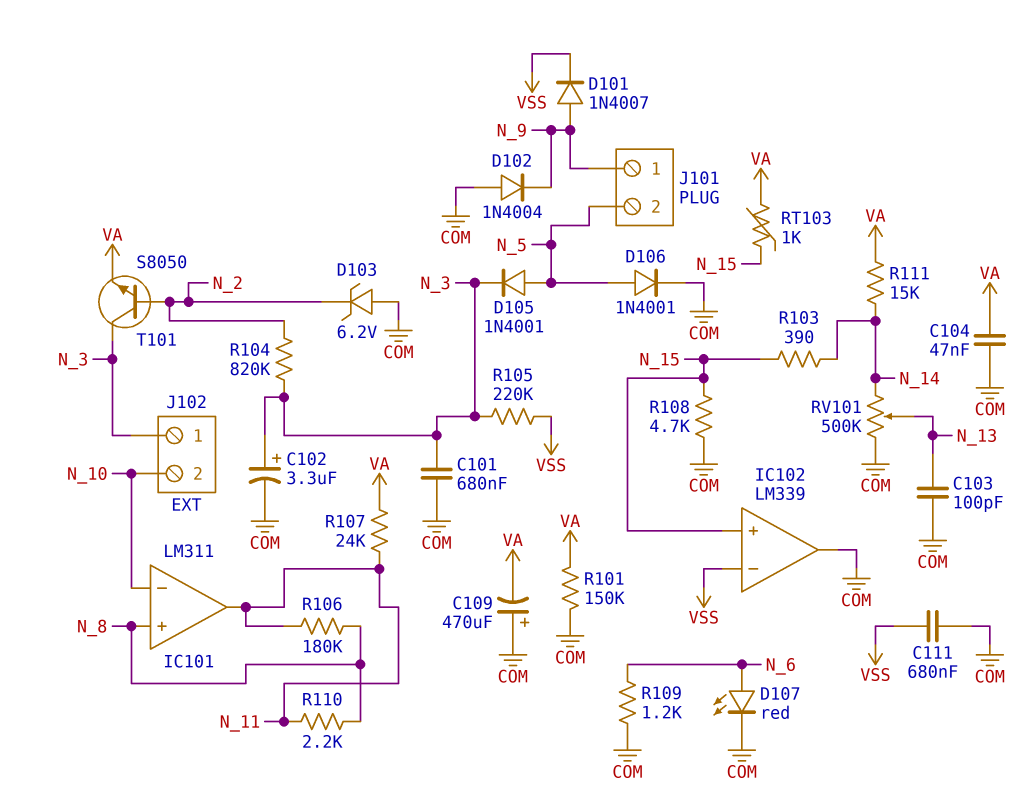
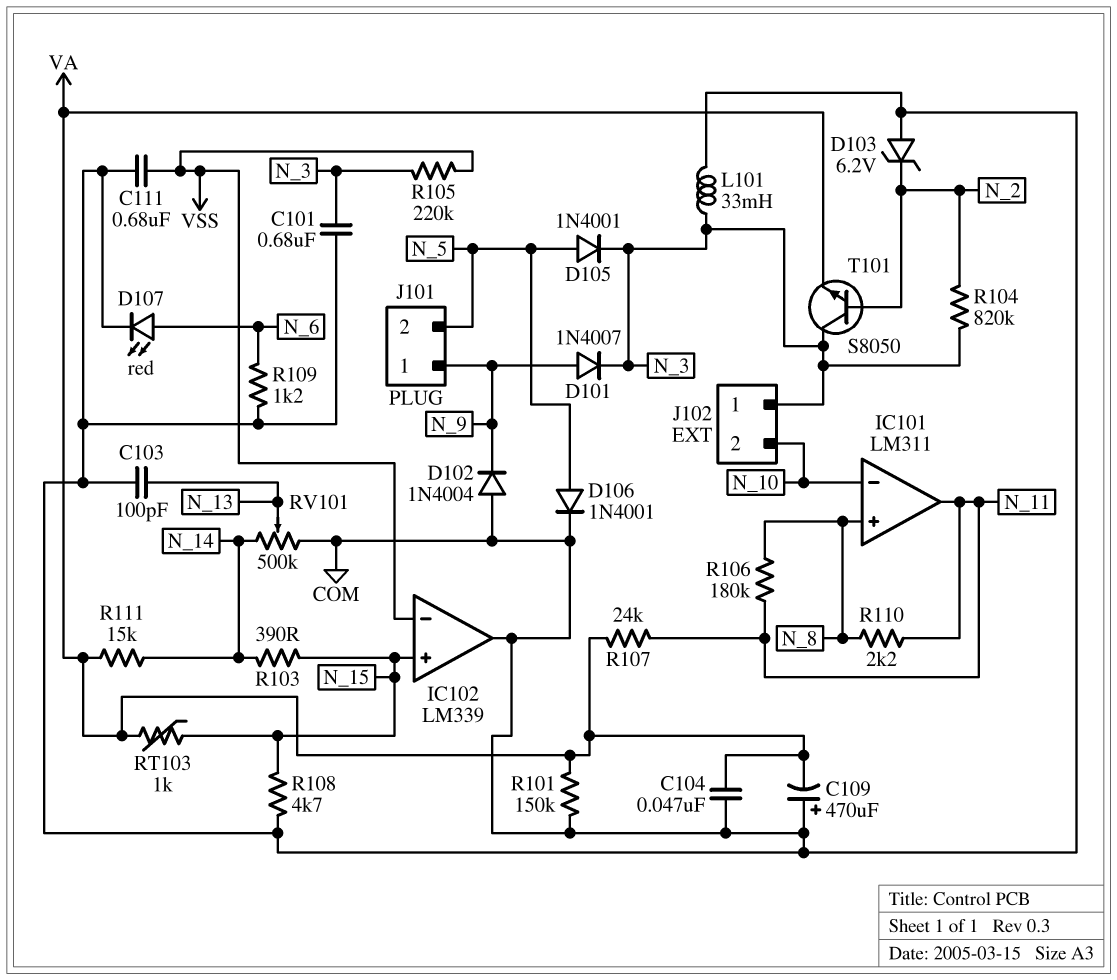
C102: 3.3uF (plus N_3, minus COM) -> none
D101: diode 1N4007 (A N_9, K VSS) -> diode 1N4007 (A N_9, K N_3)
L101: none -> 33mH (COM, N_3)

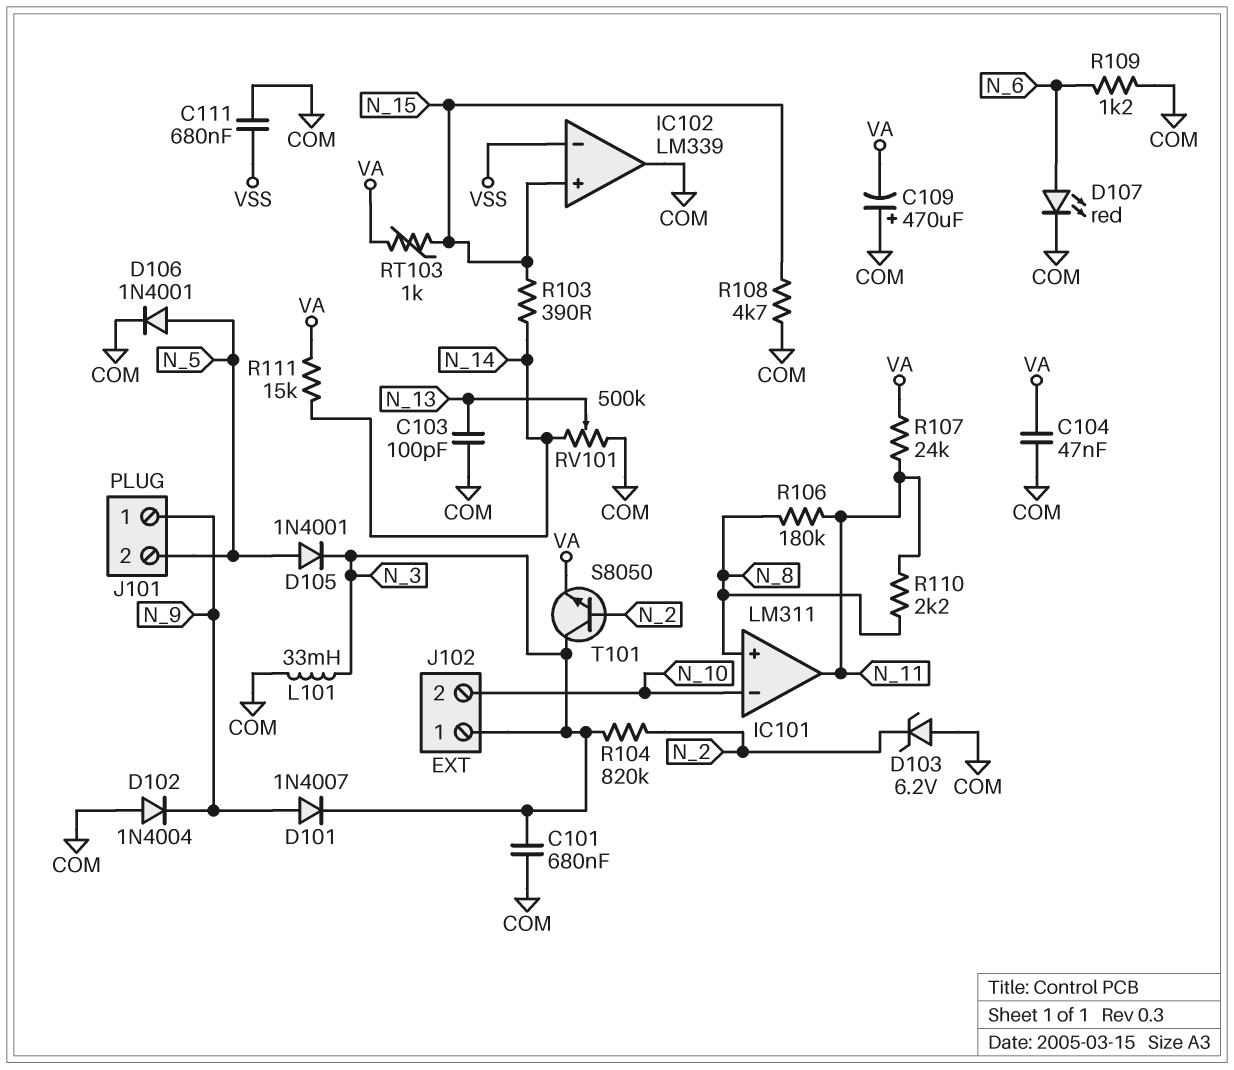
R101: 150k (COM, VA) -> none
R105: 220k (N_3, VSS) -> none

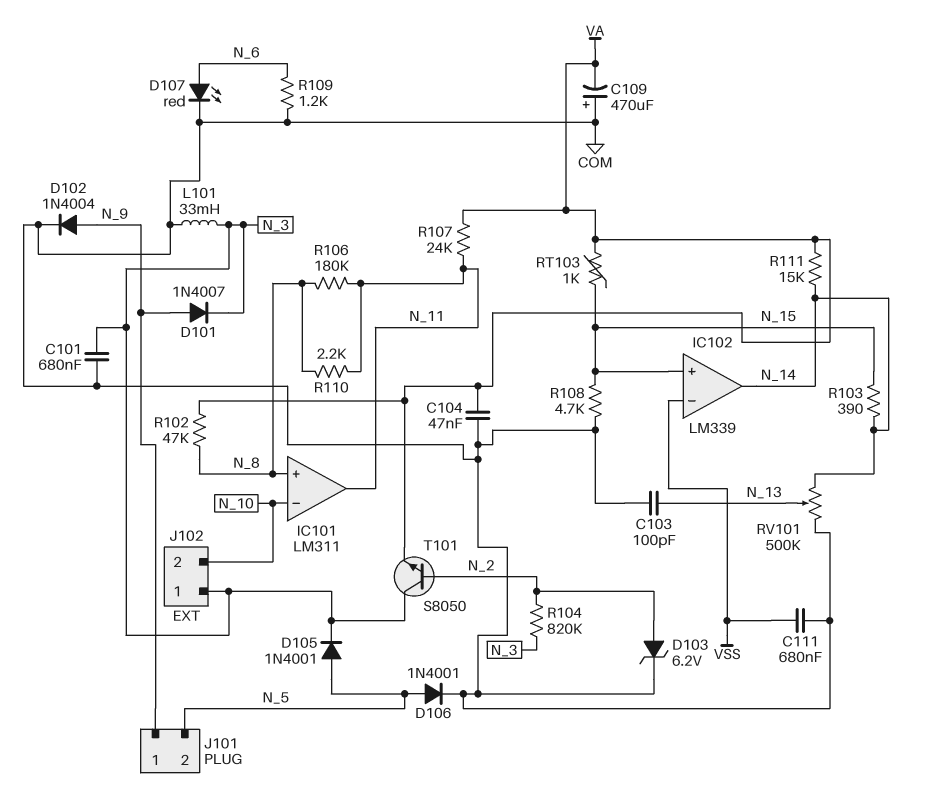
D102: diode 1N4004 (A COM, K N_9) -> diode 1N4004 (A N_9, K COM)
D103: zener 6.2V (A COM, K N_2) -> zener 6.2V (A N_2, K COM)
IC102 pin out: COM -> N_14
R102: none -> 47k (N_8, VA)

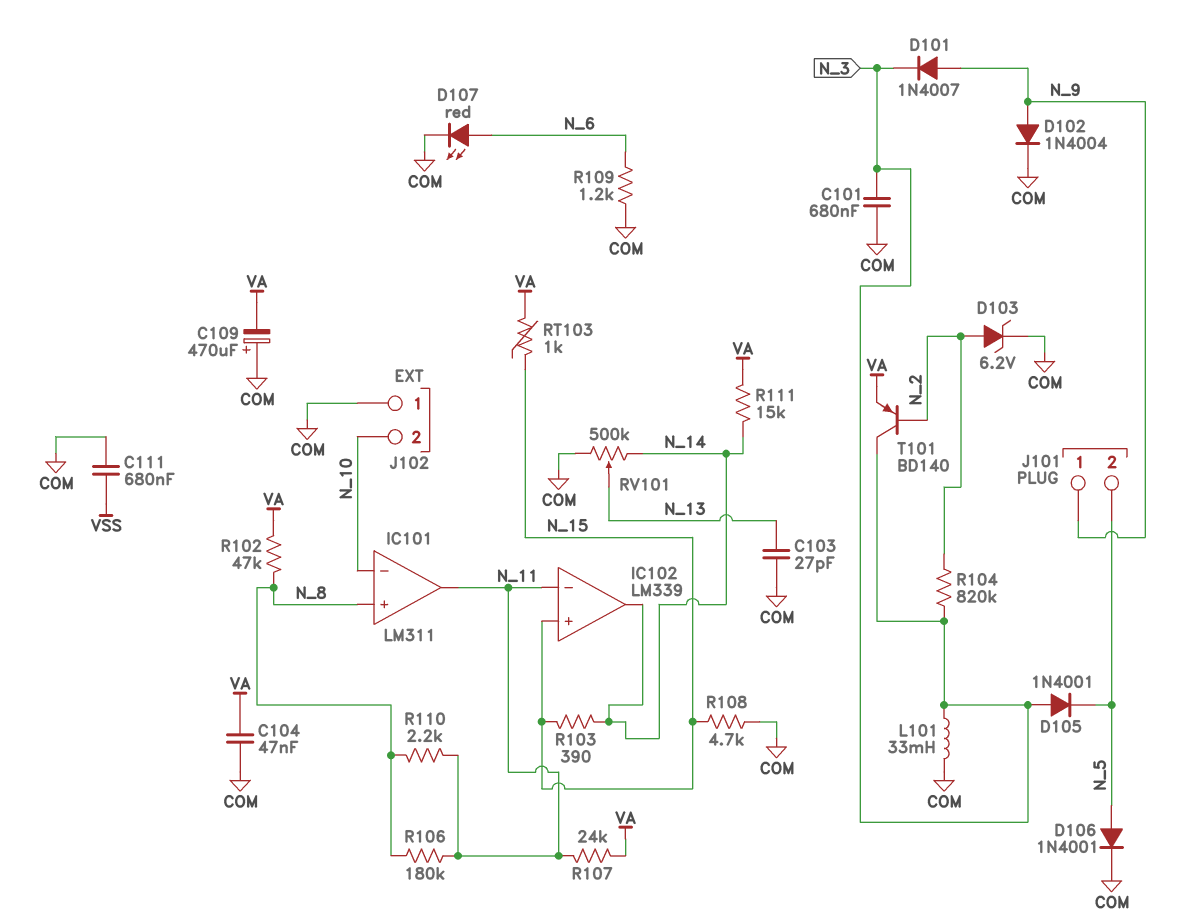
C103: 100pF (COM, N_13) -> 27pF (COM, N_13)
D105: diode 1N4001 (A N_5, K N_3) -> diode 1N4001 (A N_3, K N_5)
IC102 pin in-: VSS -> N_11
J102 pin 1: N_3 -> COM
T101: NPN S8050 (B N_2, C N_3, E VA) -> PNP BD140 (B N_2, C N_3, E VA)

